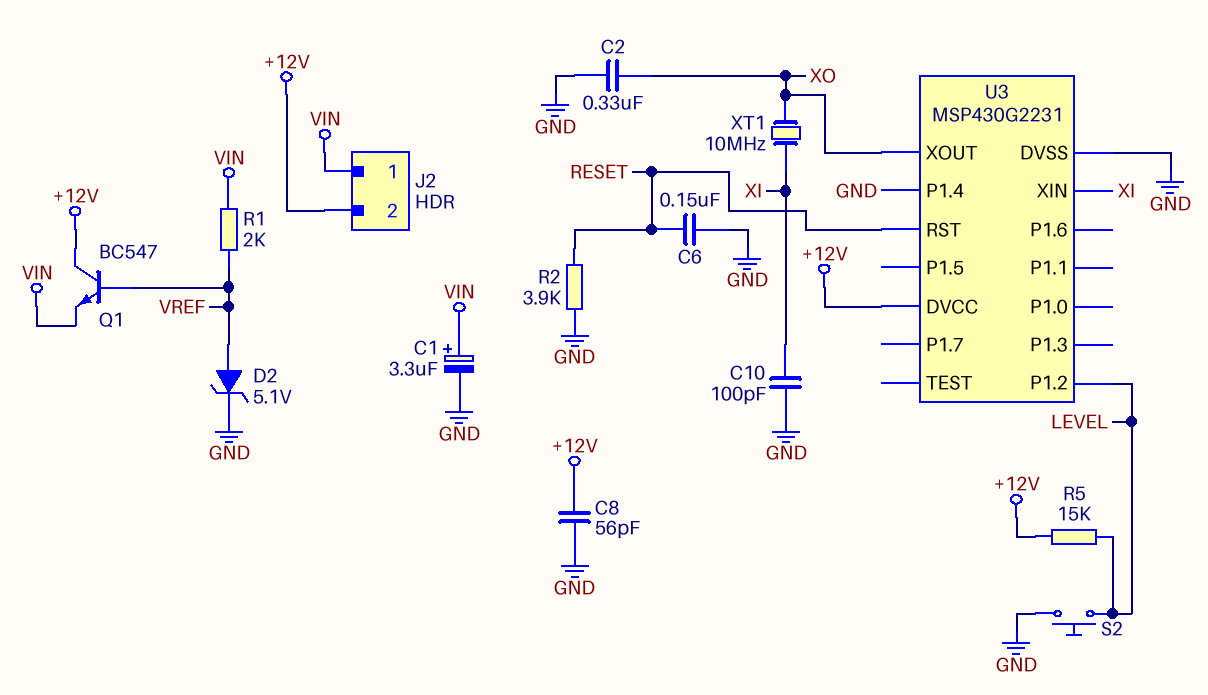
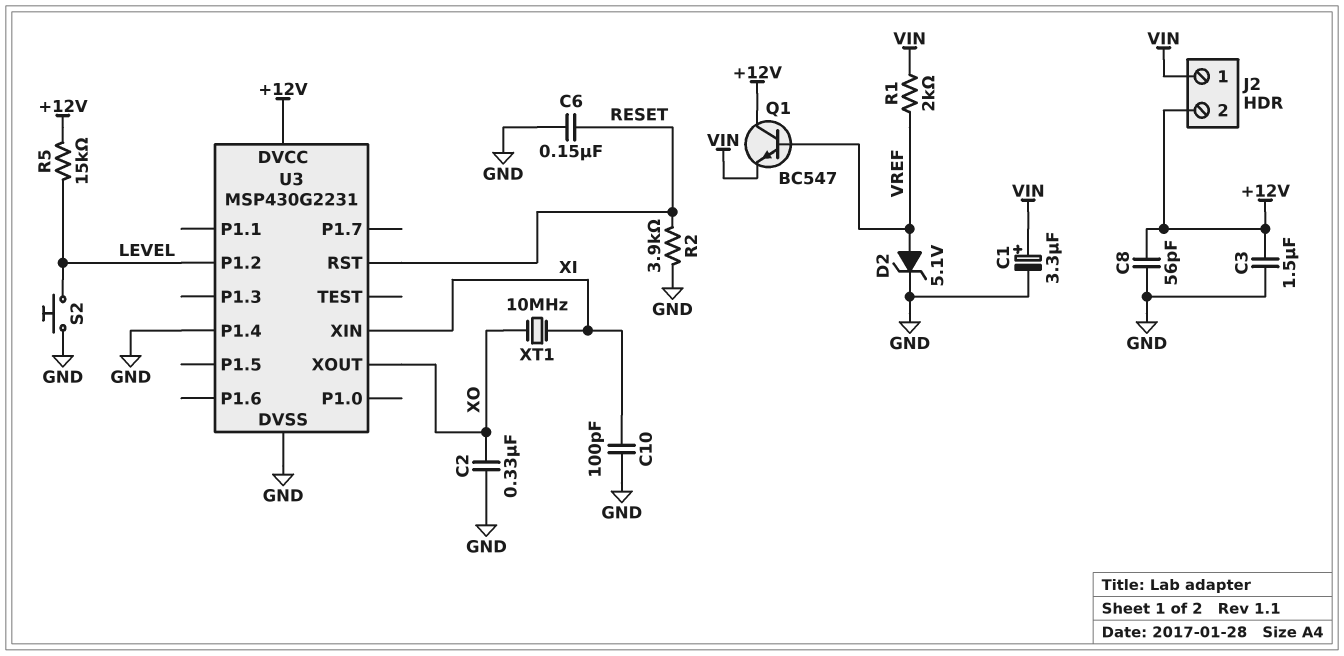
C3: none -> 1.5uF (+12V, GND)

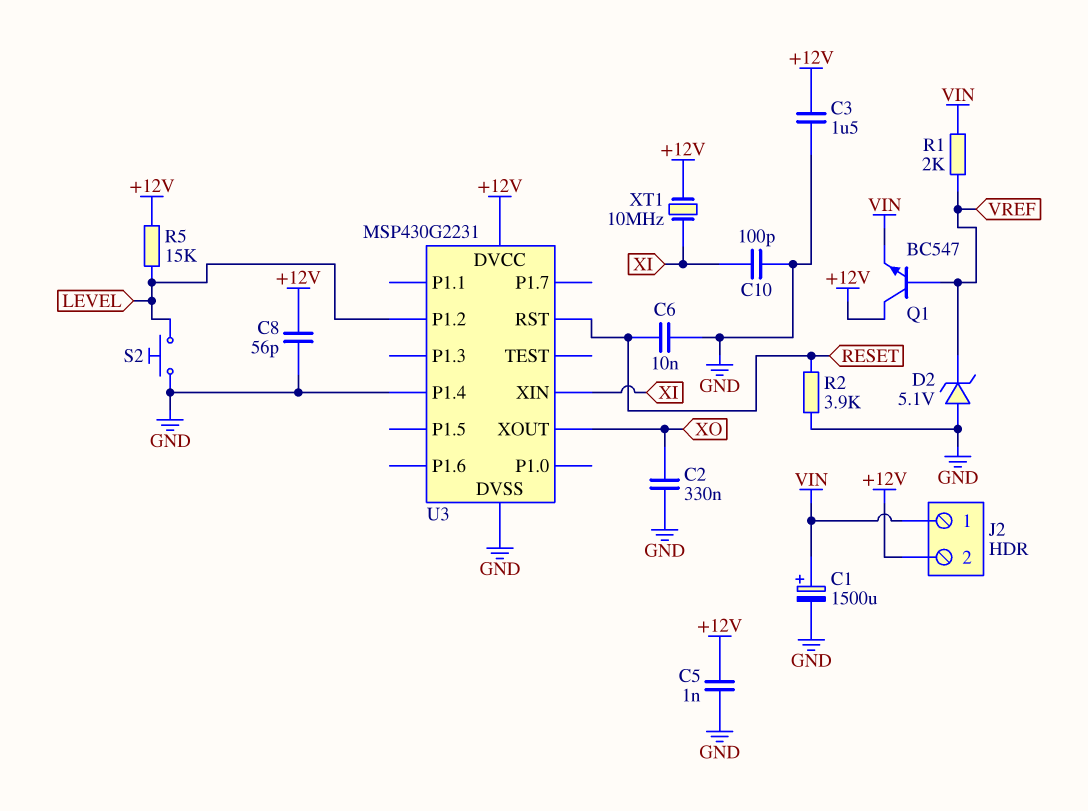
C1: 3.3uF (plus VIN, minus GND) -> 1500uF (plus VIN, minus GND)
C5: none -> 1nF (+12V, GND)
C6: 150nF (GND, RESET) -> 10nF (GND, RESET)
D2: zener 5.1V (A VREF, K GND) -> zener 5.1V (A GND, K VREF)
XT1: 10MHz (XI, XO) -> 10MHz (+12V, XI)

